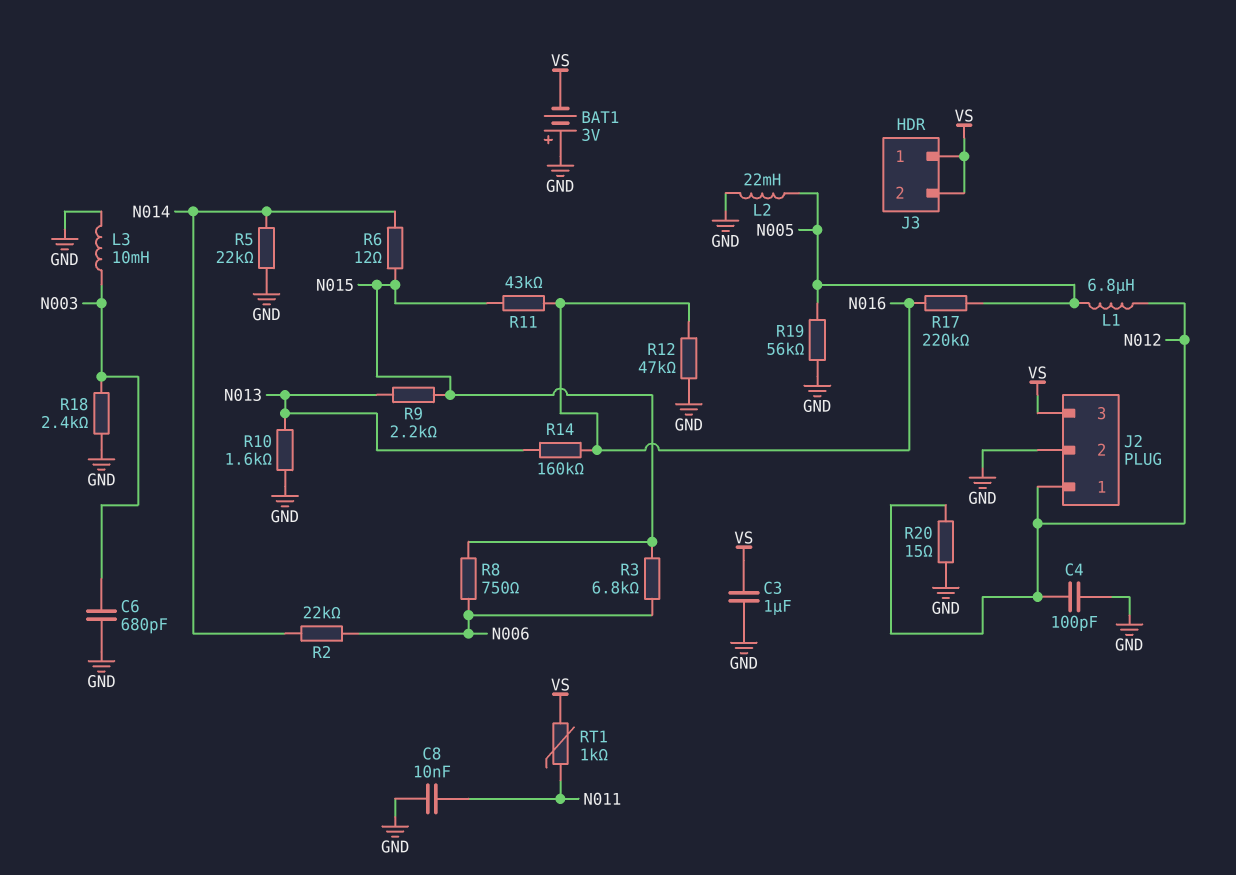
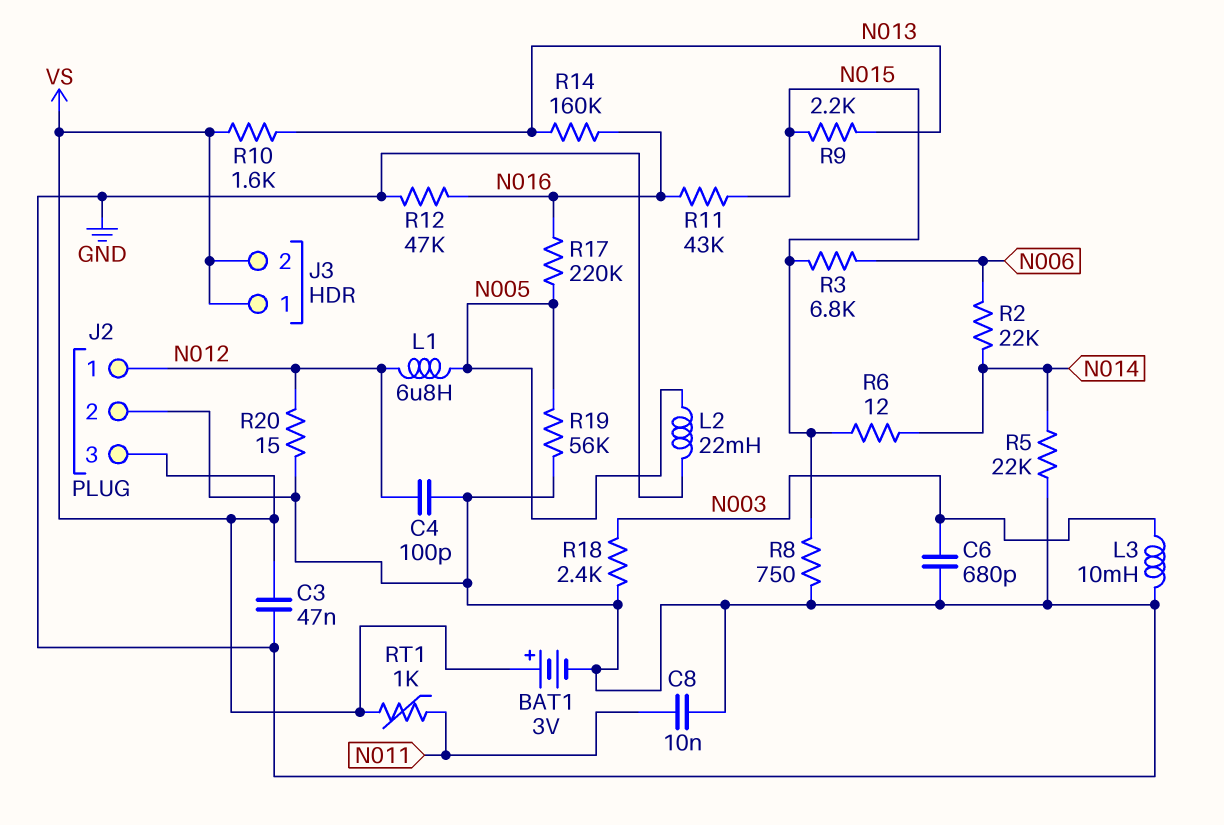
BAT1: 3V (plus GND, minus VS) -> 3V (plus VS, minus GND)
C3: 1uF (GND, VS) -> 47nF (GND, VS)
R8: 750 (N006, N015) -> 750 (GND, N015)
R10: 1.6k (GND, N013) -> 1.6k (N013, VS)

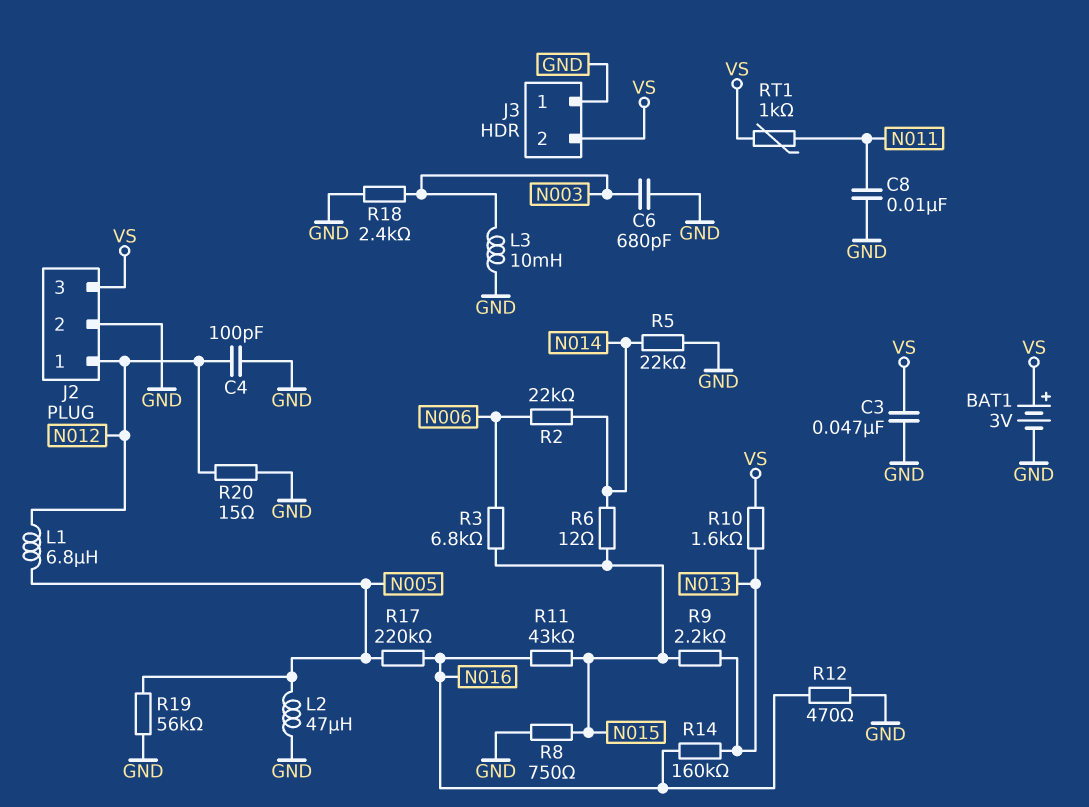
J3 pin 1: VS -> GND
L2: 22mH (GND, N005) -> 47uH (GND, N005)
R12: 47k (GND, N016) -> 470 (GND, N016)

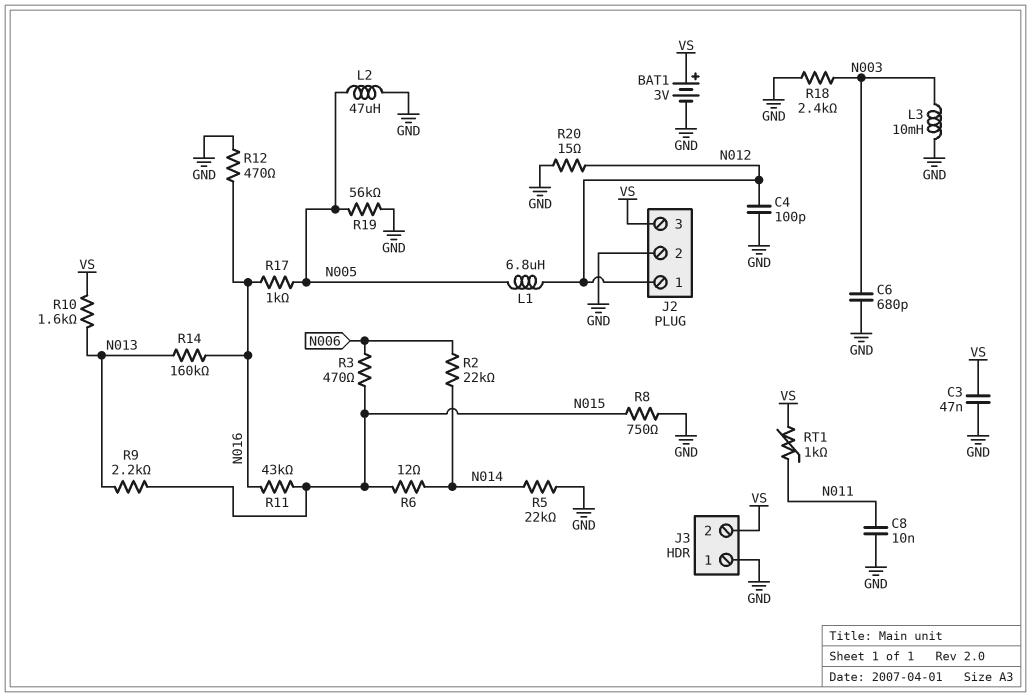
R3: 6.8k (N006, N015) -> 470 (N006, N015)
R17: 220k (N005, N016) -> 1k (N005, N016)

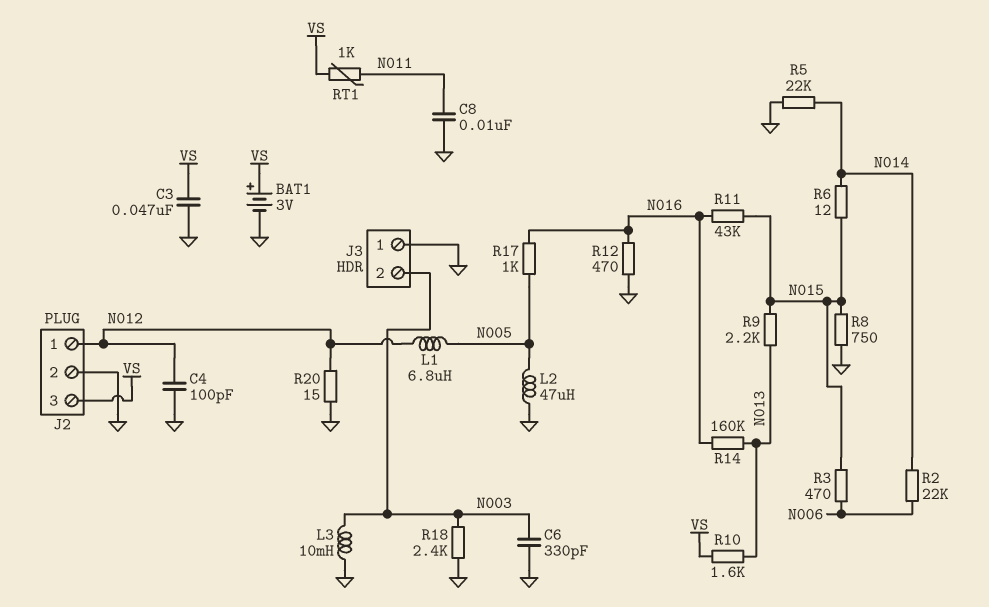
C6: 680pF (GND, N003) -> 330pF (GND, N003)
J3 pin 2: VS -> N003
R19: 56k (GND, N005) -> none

